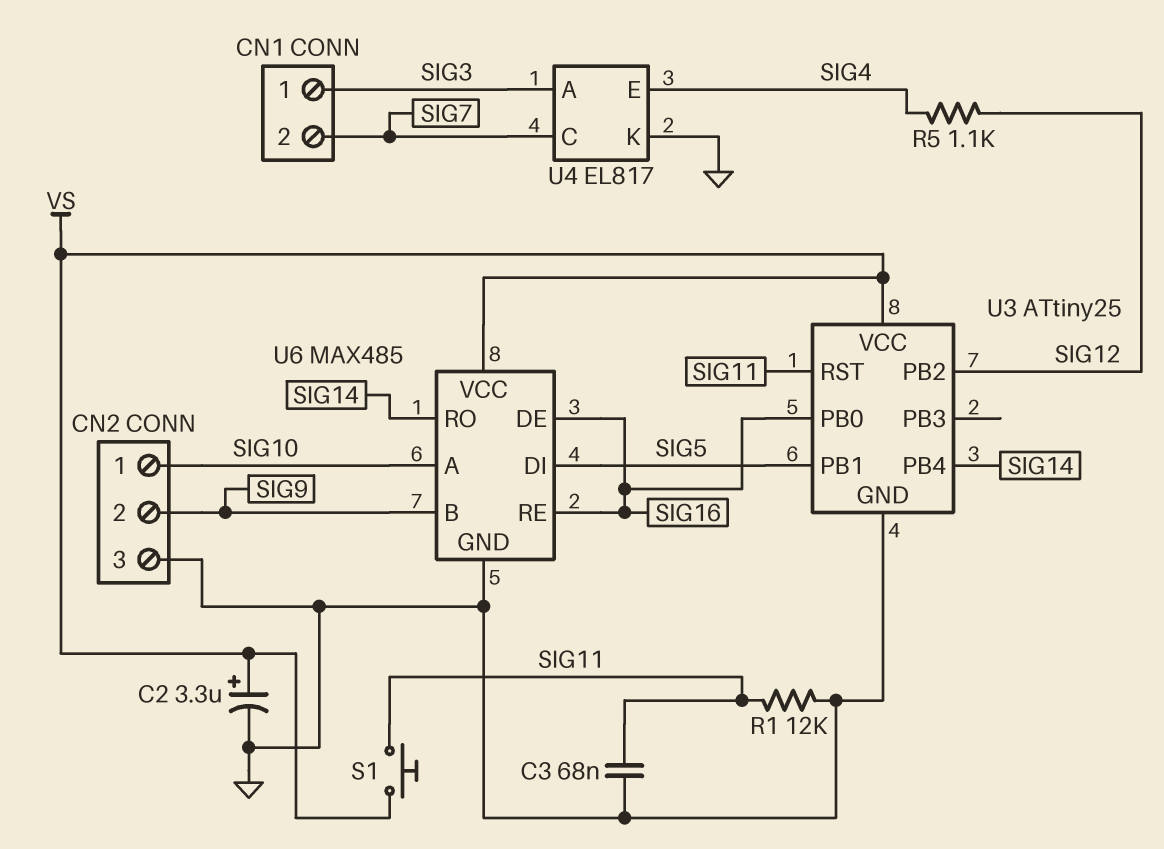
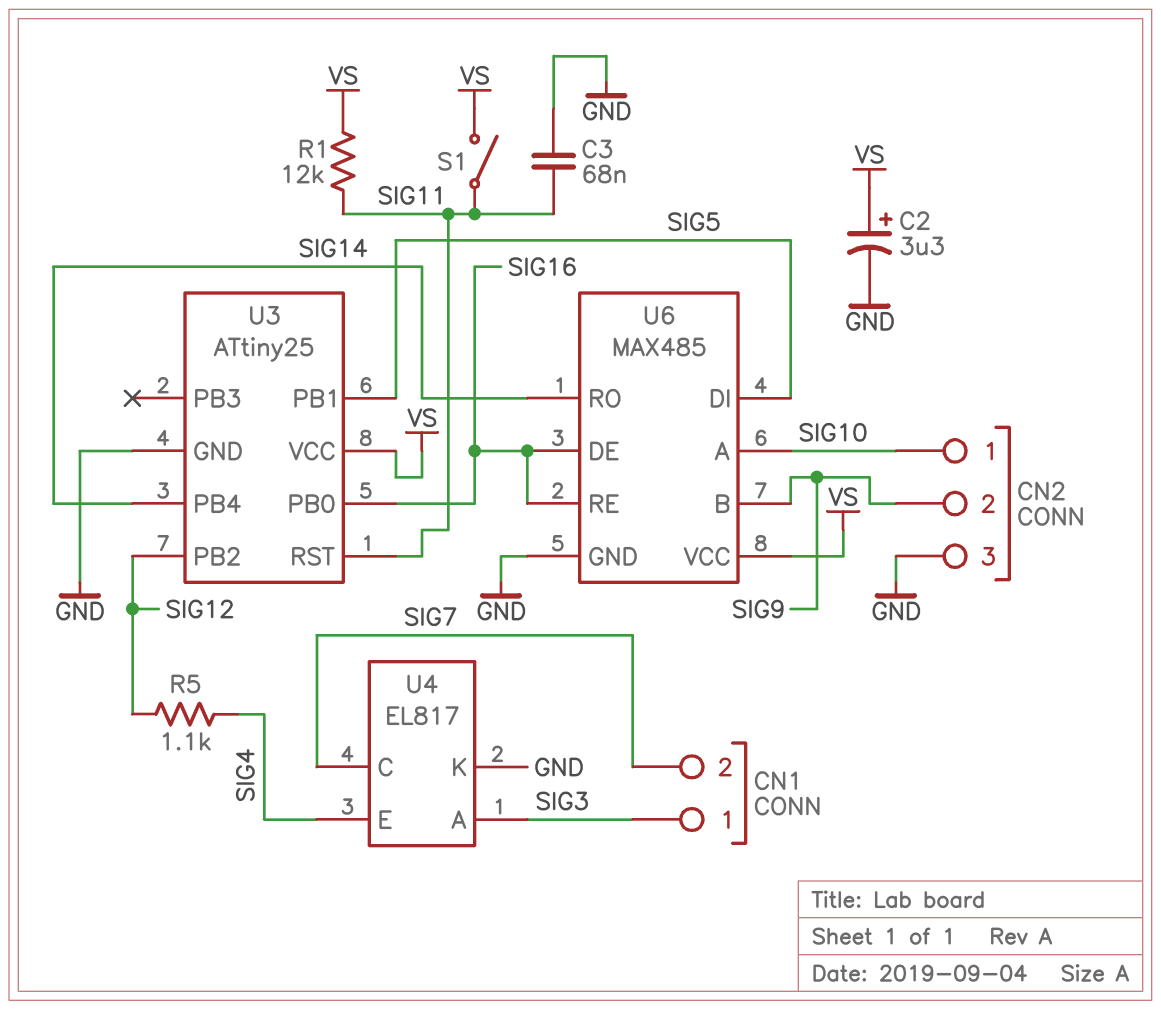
R1: 12k (GND, SIG11) -> 12k (SIG11, VS)
S1: button (SIG11, VS) -> switch (SIG11, VS)

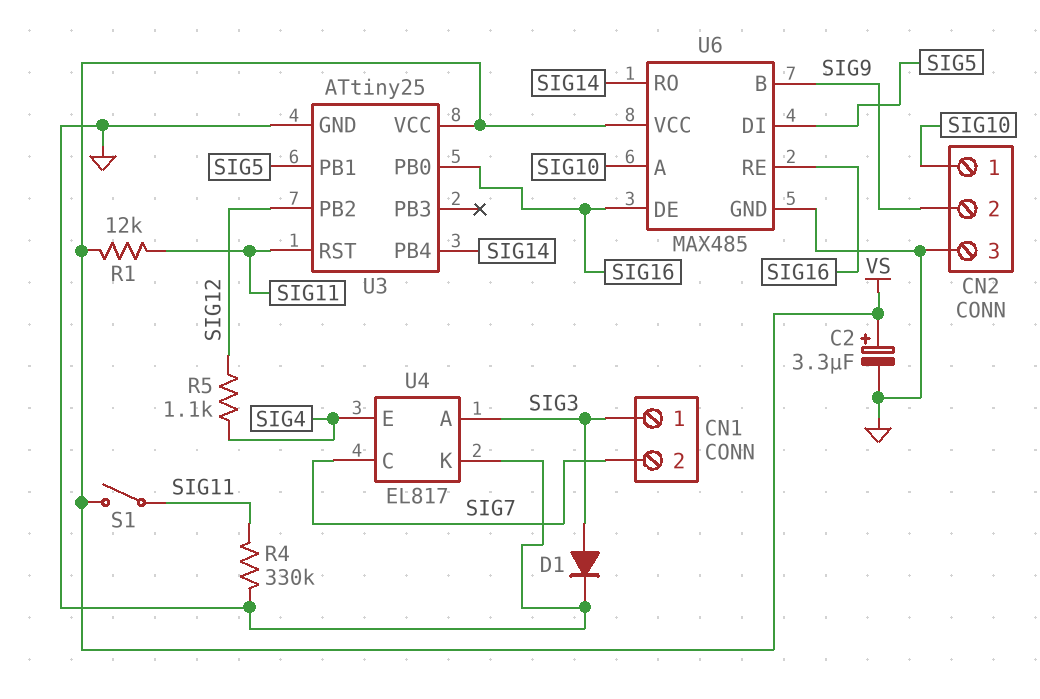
C3: 68nF (GND, SIG11) -> none
D1: none -> diode (A SIG3, K GND)
R4: none -> 330k (GND, SIG11)

